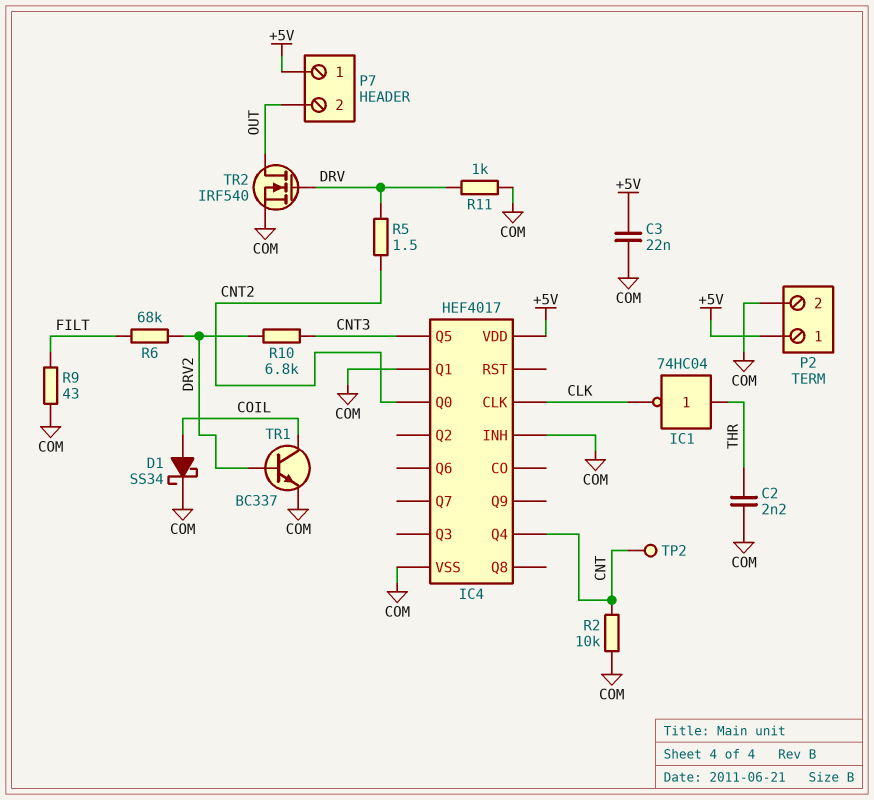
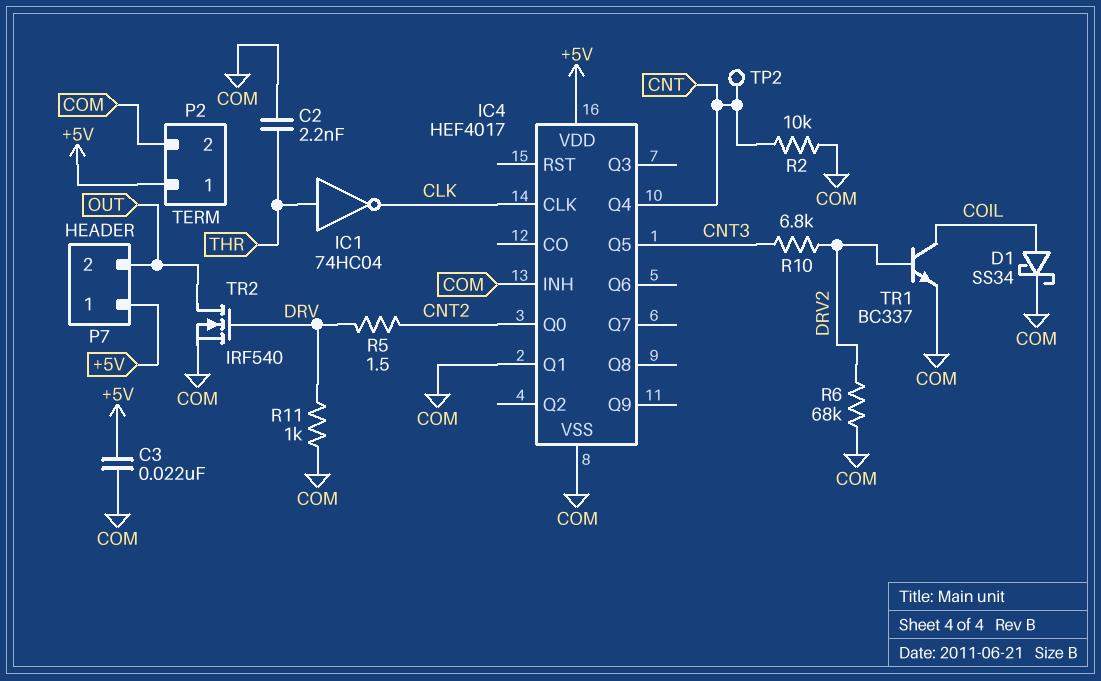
R6: 68k (DRV2, FILT) -> 68k (COM, DRV2)
R9: 43 (COM, FILT) -> none

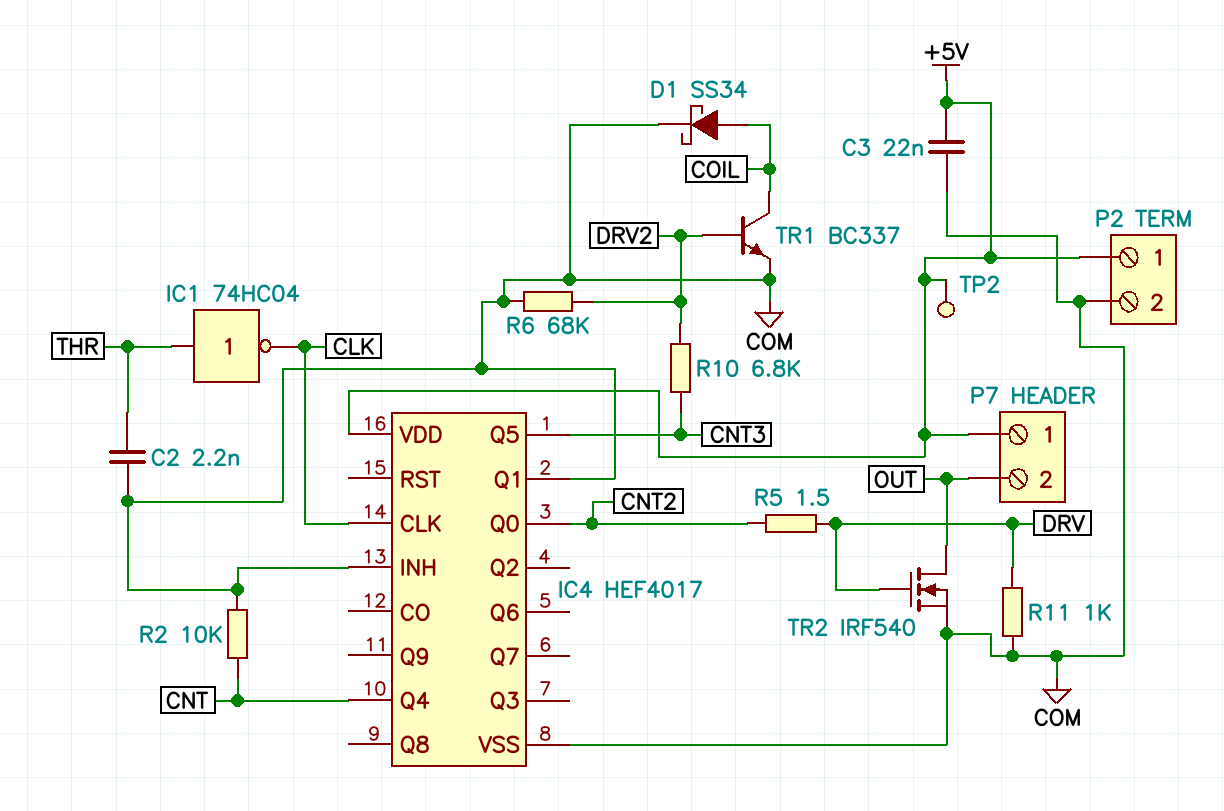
TP2: test point (CNT) -> test point (+5V)

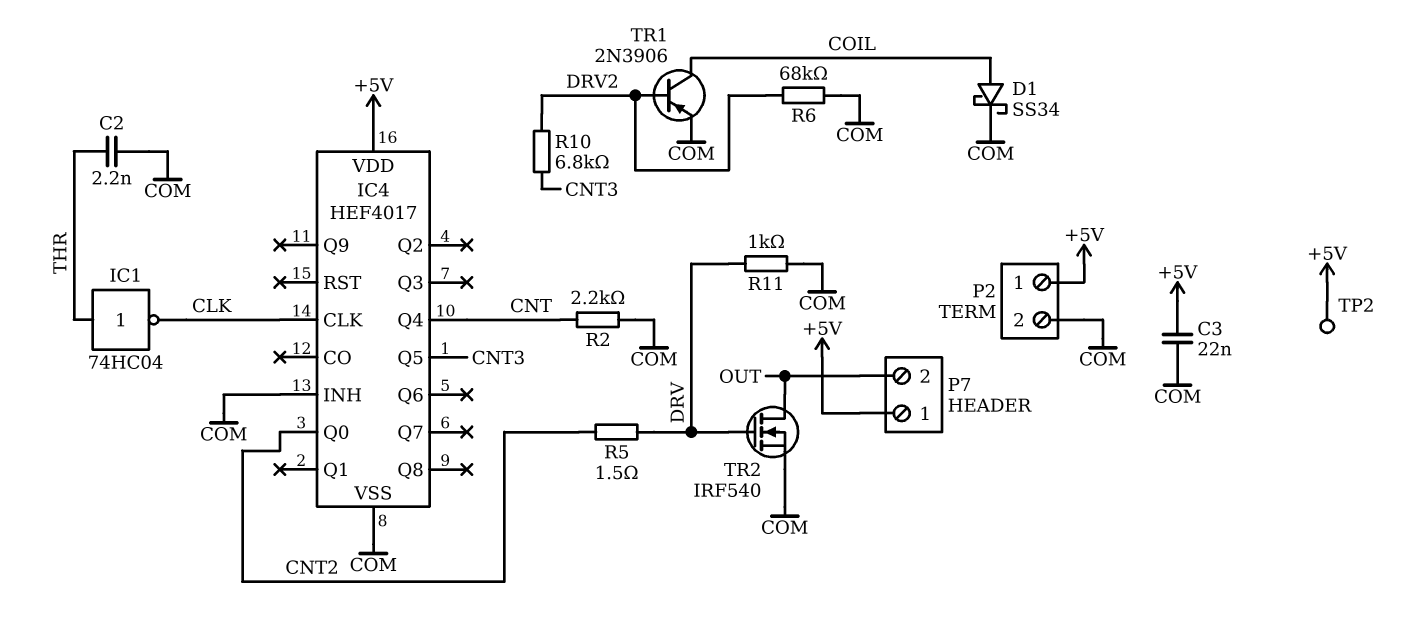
IC4 pin Q1: COM -> none
R2: 10k (CNT, COM) -> 2.2k (CNT, COM)
TR1: NPN BC337 (B DRV2, C COIL, E COM) -> PNP 2N3906 (B DRV2, C COIL, E COM)

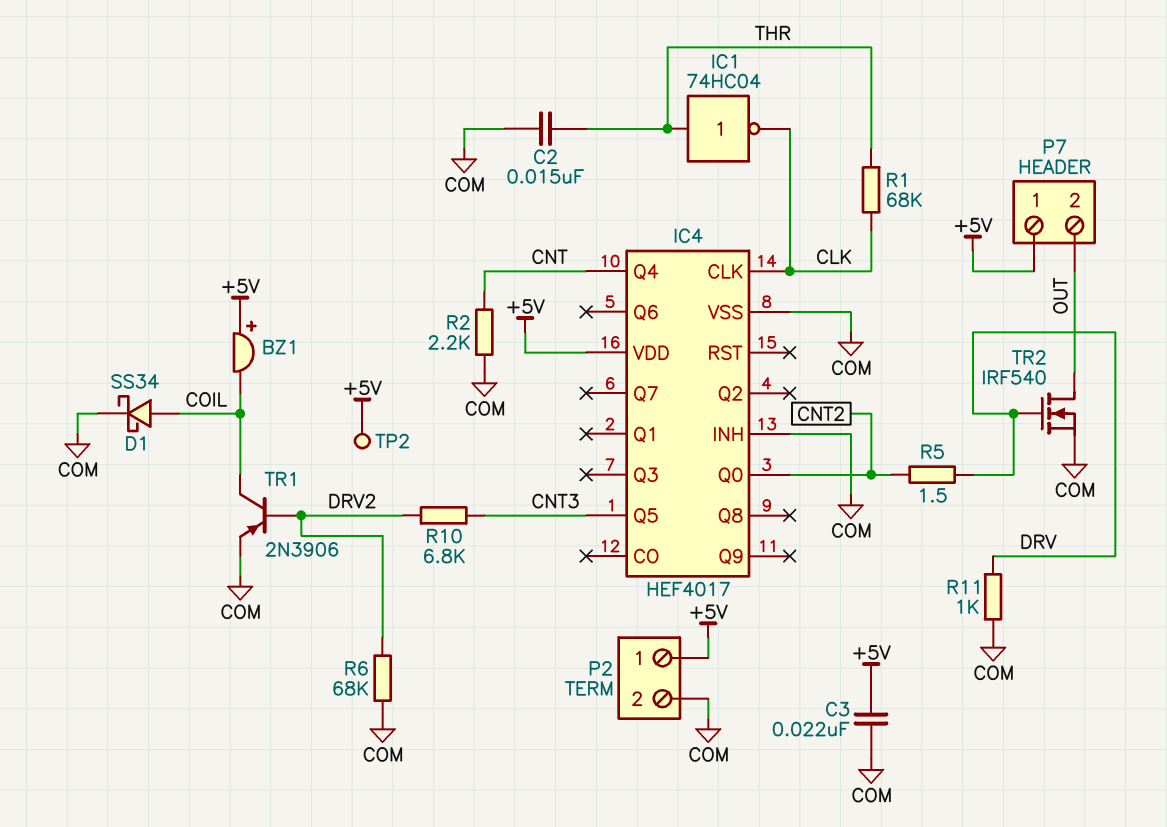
BZ1: none -> buzzer (plus +5V, minus COIL)
C2: 2.2nF (COM, THR) -> 15nF (COM, THR)
R1: none -> 68k (CLK, THR)

